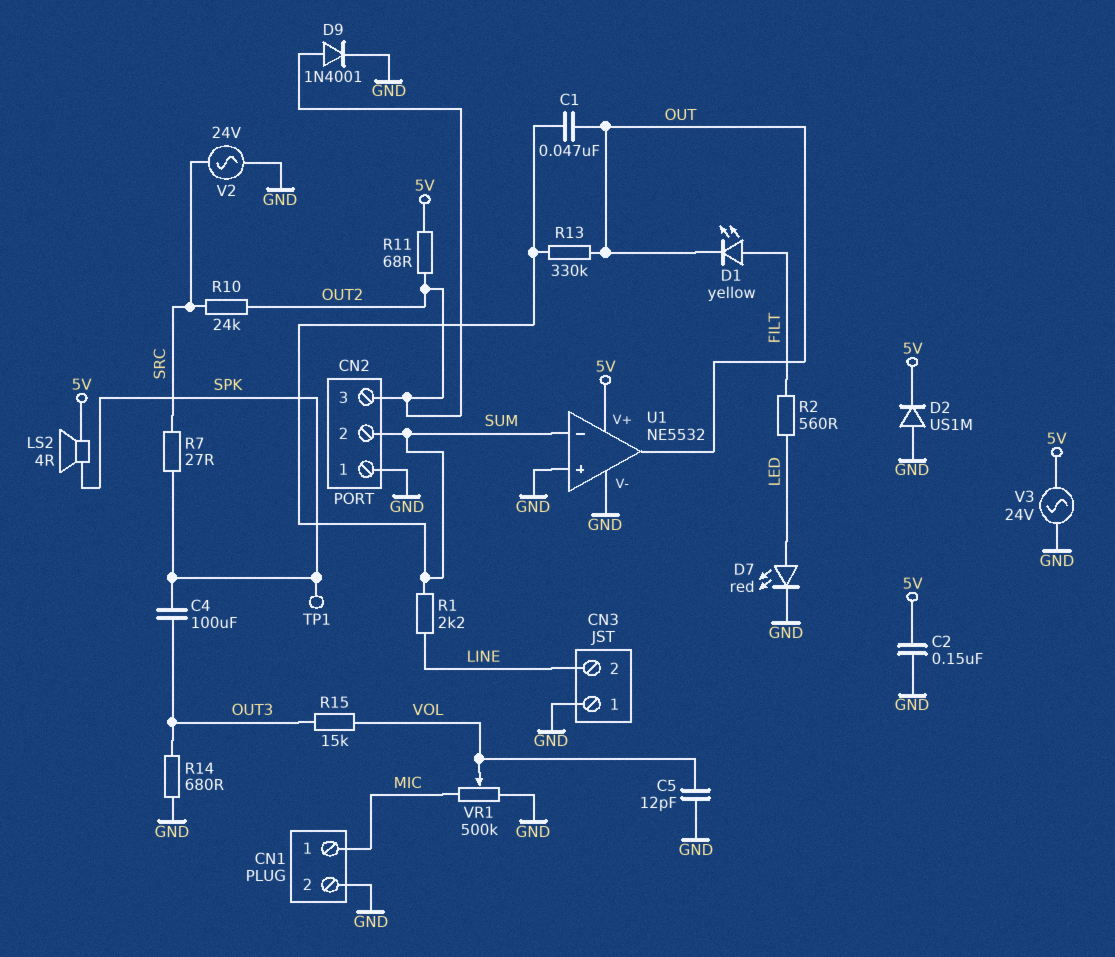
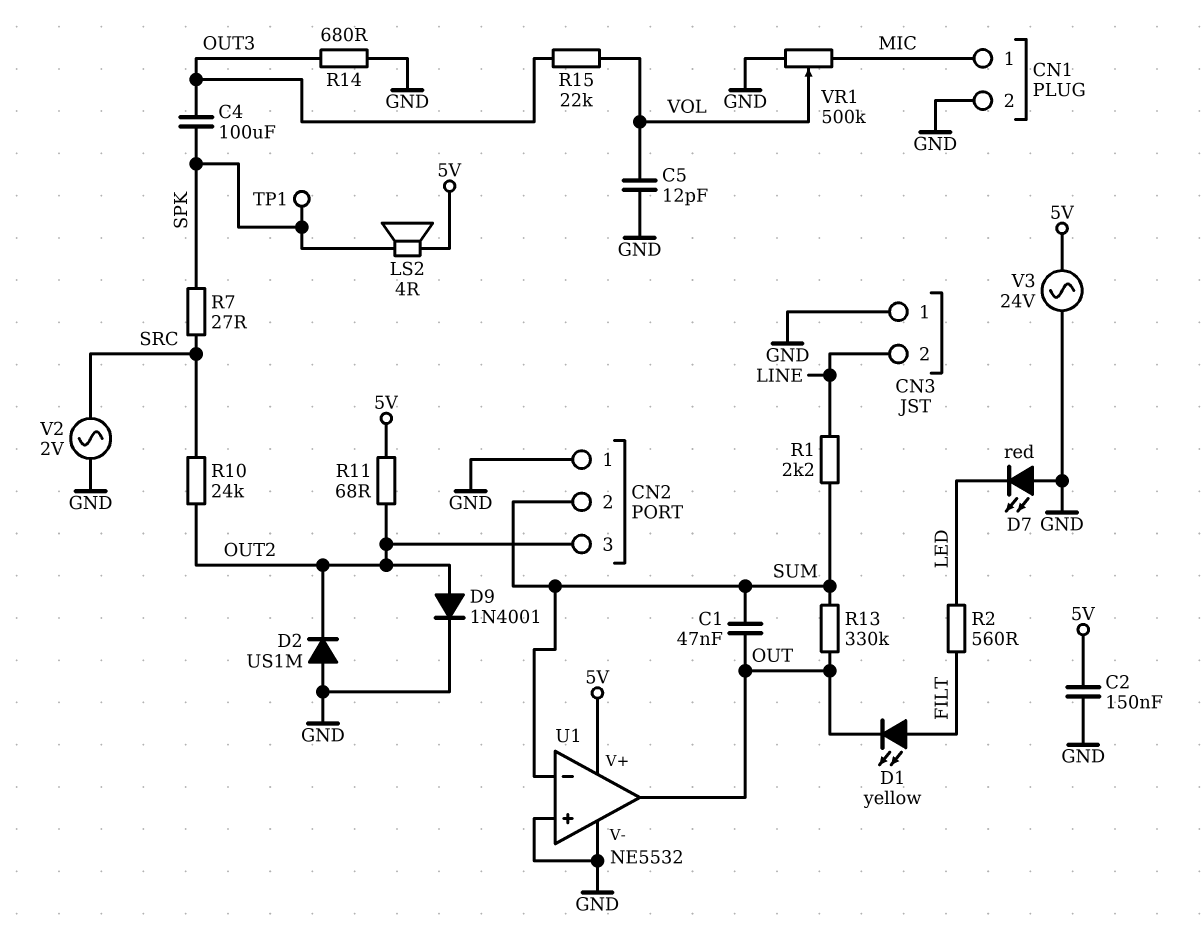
D2: diode US1M (A GND, K 5V) -> diode US1M (A GND, K OUT2)
D7: LED red (A LED, K GND) -> LED red (A GND, K LED)
R15: 15k (OUT3, VOL) -> 22k (OUT3, VOL)
V2: AC 24V (GND, SRC) -> AC 2V (GND, SRC)

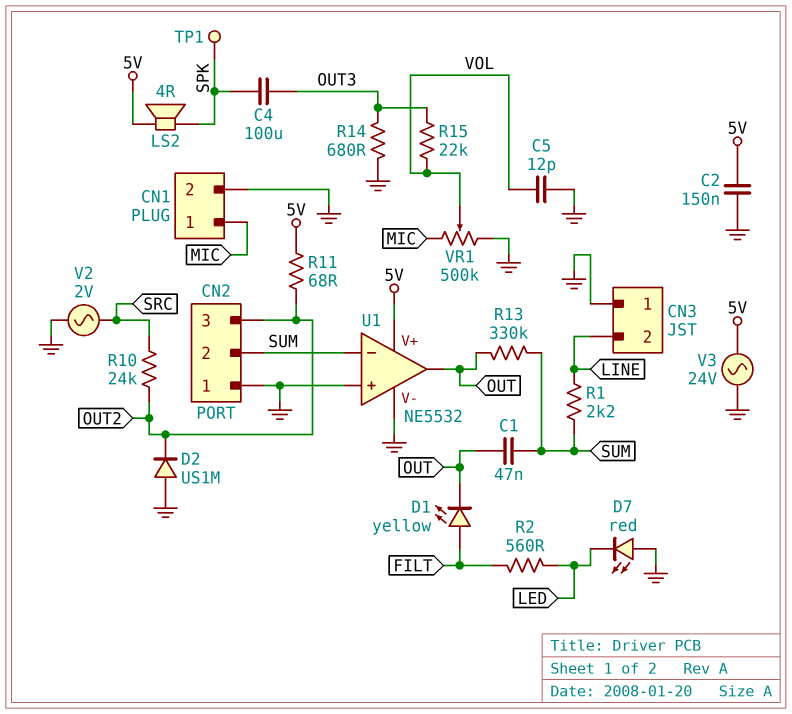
D9: diode 1N4001 (A OUT2, K GND) -> none
R7: 27 (SPK, SRC) -> none

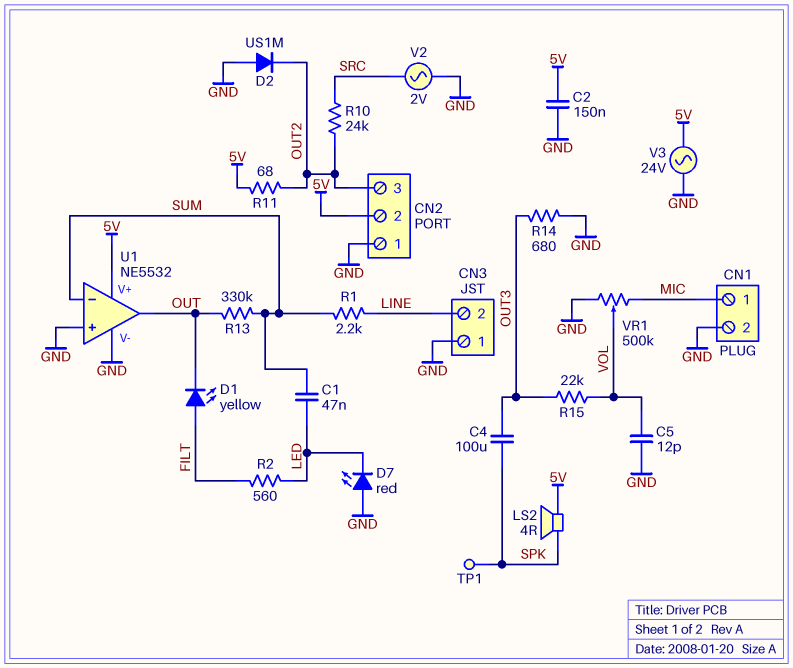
C1: 47nF (OUT, SUM) -> 47nF (LED, SUM)
CN2 pin 2: SUM -> 5V

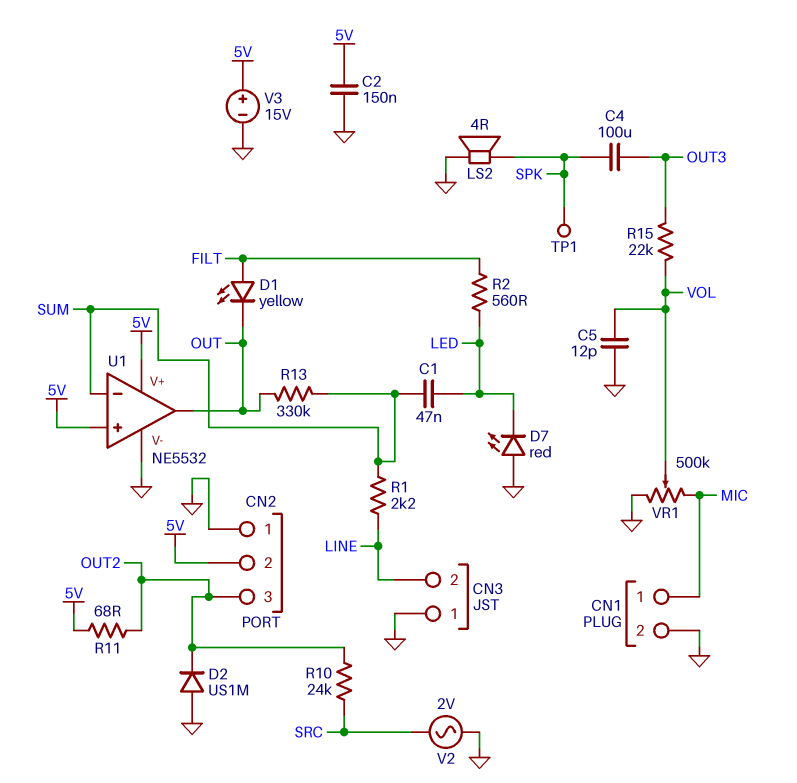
LS2: speaker 4R (5V, SPK) -> speaker 4R (GND, SPK)
R14: 680 (GND, OUT3) -> none
U1 pin in+: GND -> 5V
V3: AC 24V (5V, GND) -> 15V (plus 5V, minus GND)

